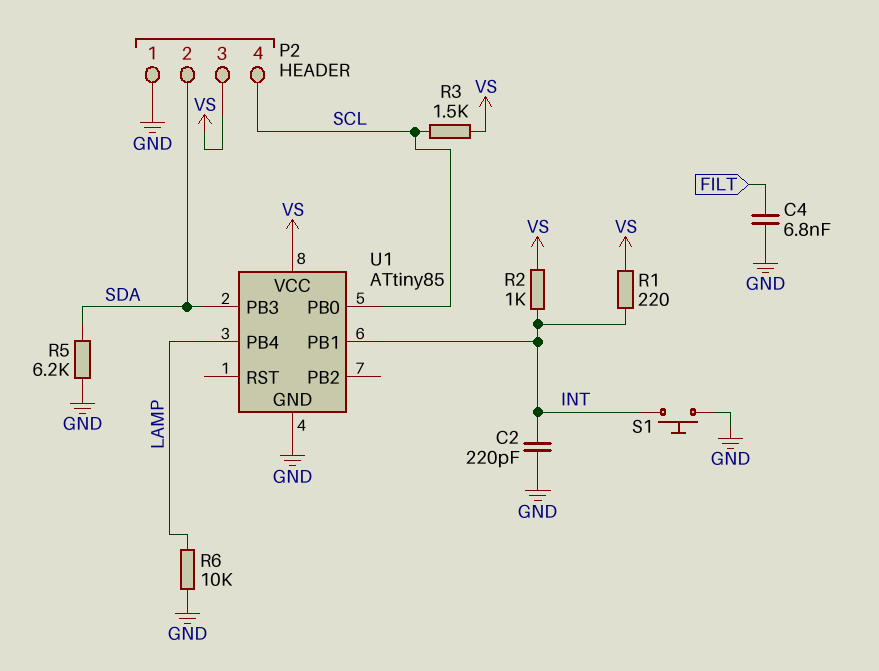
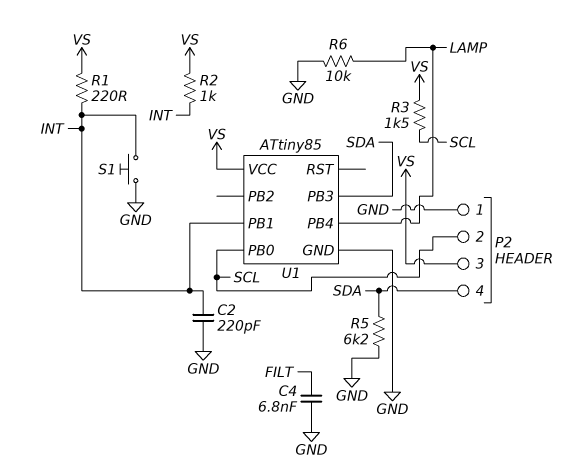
P2 pin 2: SDA -> SCL
P2 pin 4: SCL -> SDA

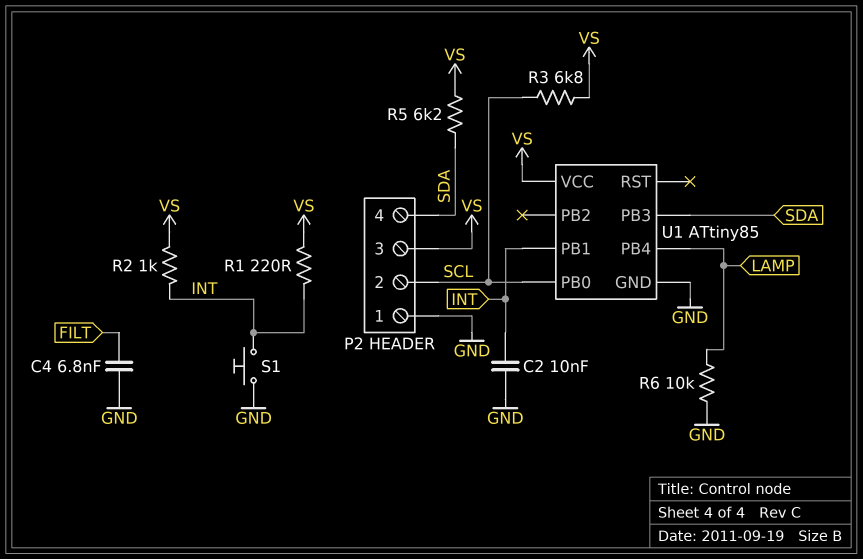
C2: 220pF (GND, INT) -> 10nF (GND, INT)
R3: 1.5k (SCL, VS) -> 6.8k (SCL, VS)
R5: 6.2k (GND, SDA) -> 6.2k (SDA, VS)

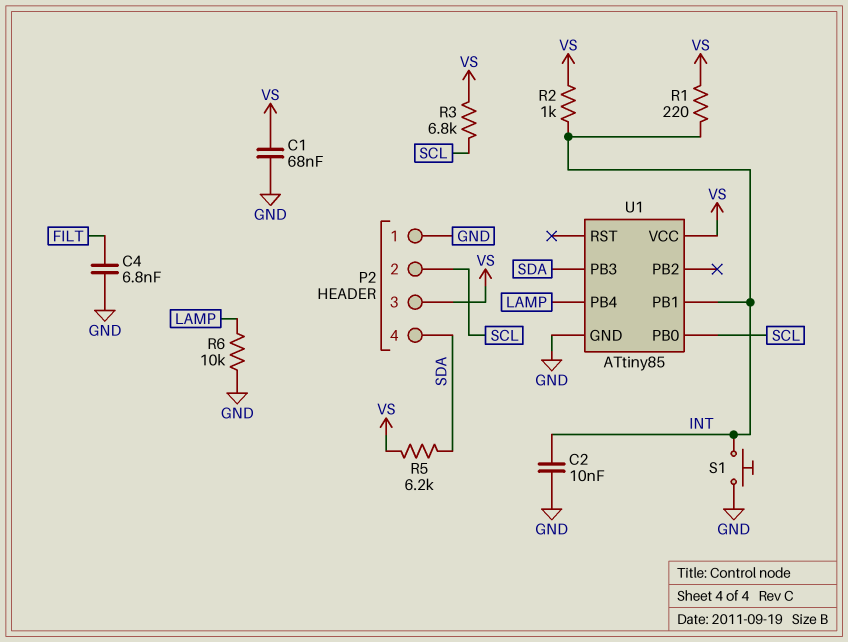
C1: none -> 68nF (GND, VS)

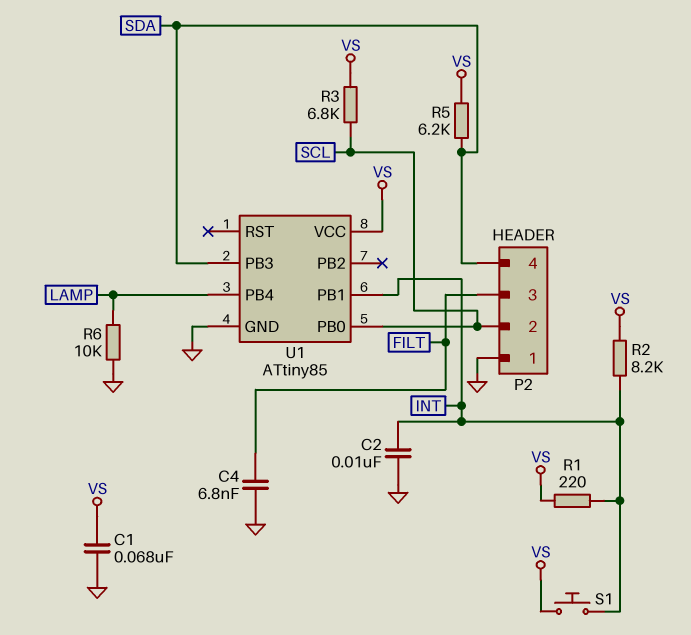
P2 pin 3: VS -> FILT
R2: 1k (INT, VS) -> 8.2k (INT, VS)
S1: button (GND, INT) -> button (INT, VS)

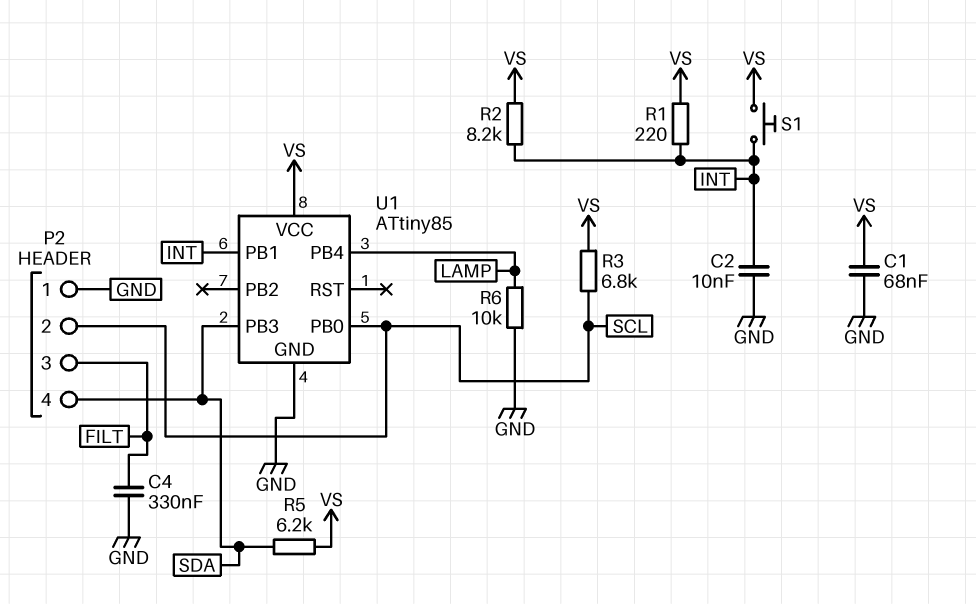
C4: 6.8nF (FILT, GND) -> 330nF (FILT, GND)

